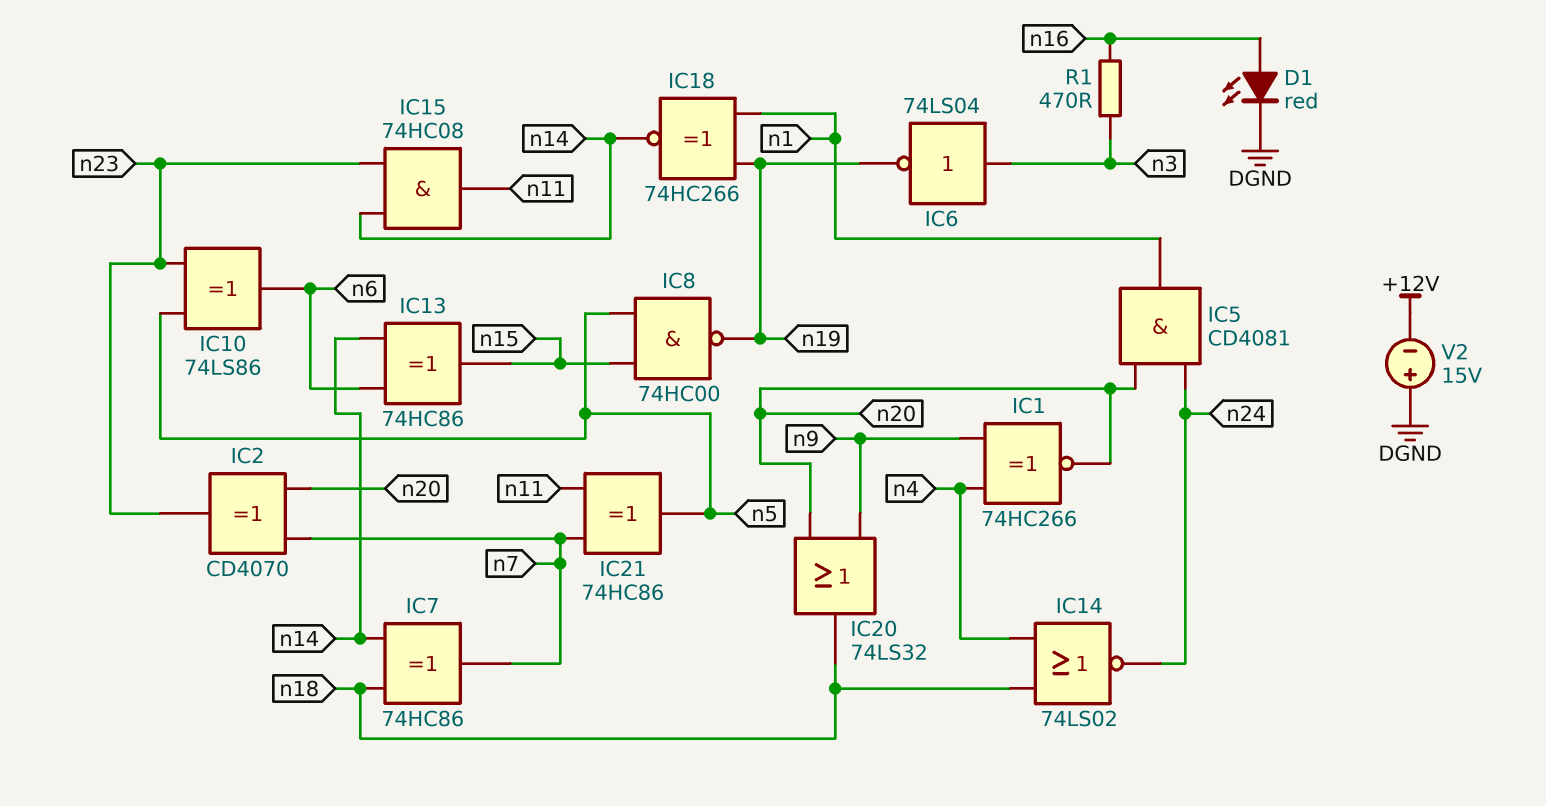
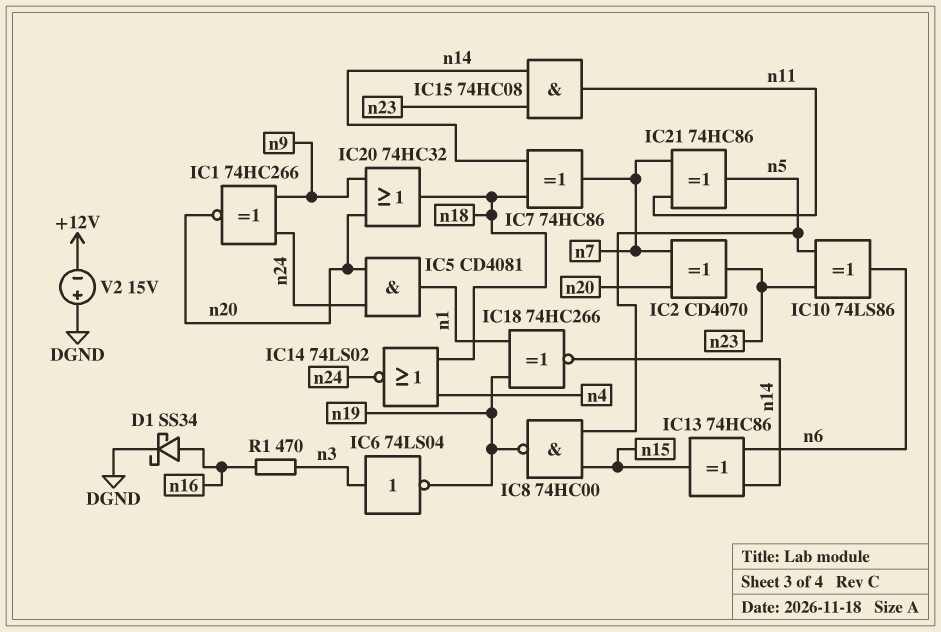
D1: LED red (A n16, K DGND) -> schottky SS34 (A n16, K DGND)
IC1: XNOR 74HC266 (in n4, in n9, out n20) -> XNOR 74HC266 (in n9, in n24, out n20)
IC20: OR 74LS32 (in n9, in n20, out n18) -> OR 74HC32 (in n9, in n20, out n18)

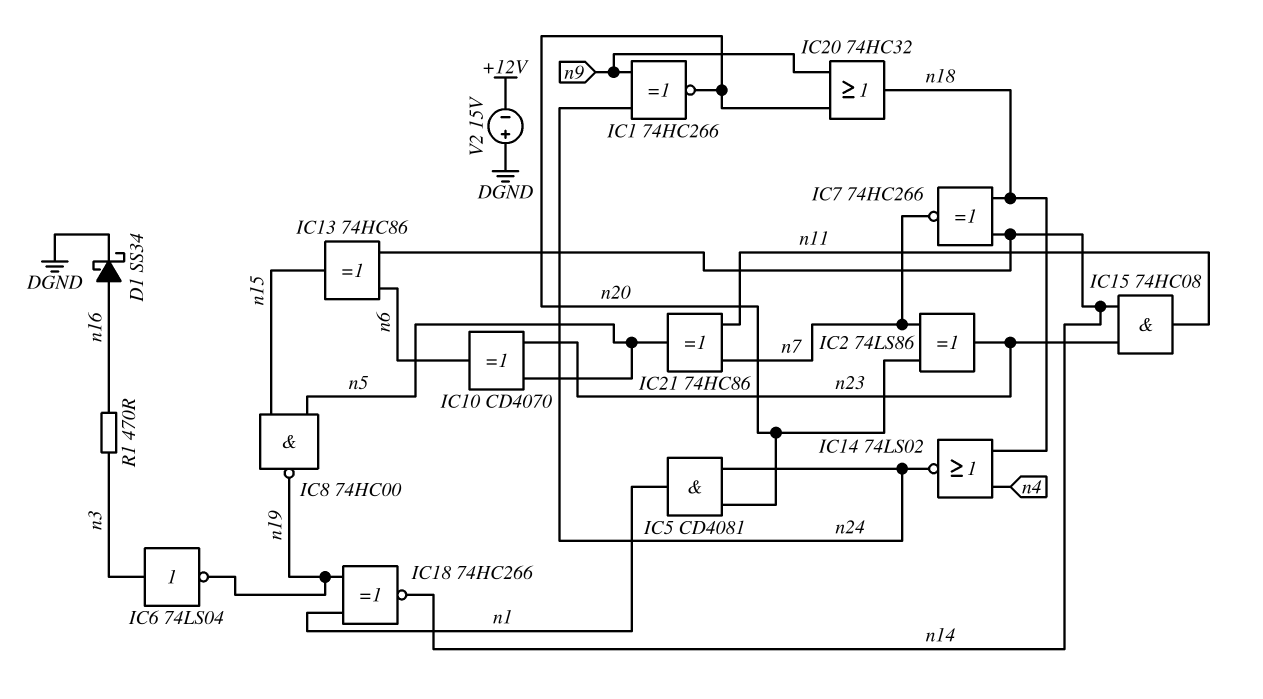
IC2: XOR CD4070 (in n7, in n20, out n23) -> XOR 74LS86 (in n7, in n20, out n23)
IC7: XOR 74HC86 (in n14, in n18, out n7) -> XNOR 74HC266 (in n14, in n18, out n7)
IC10: XOR 74LS86 (in n5, in n23, out n6) -> XOR CD4070 (in n5, in n23, out n6)

